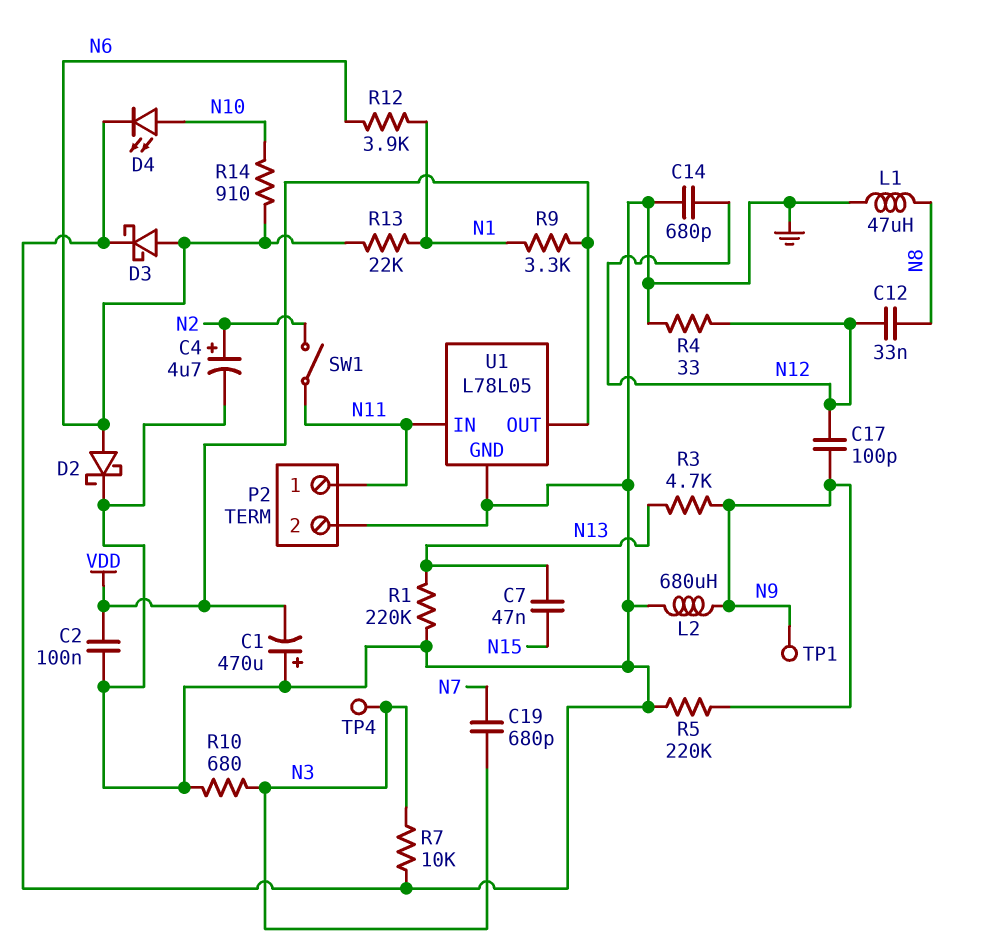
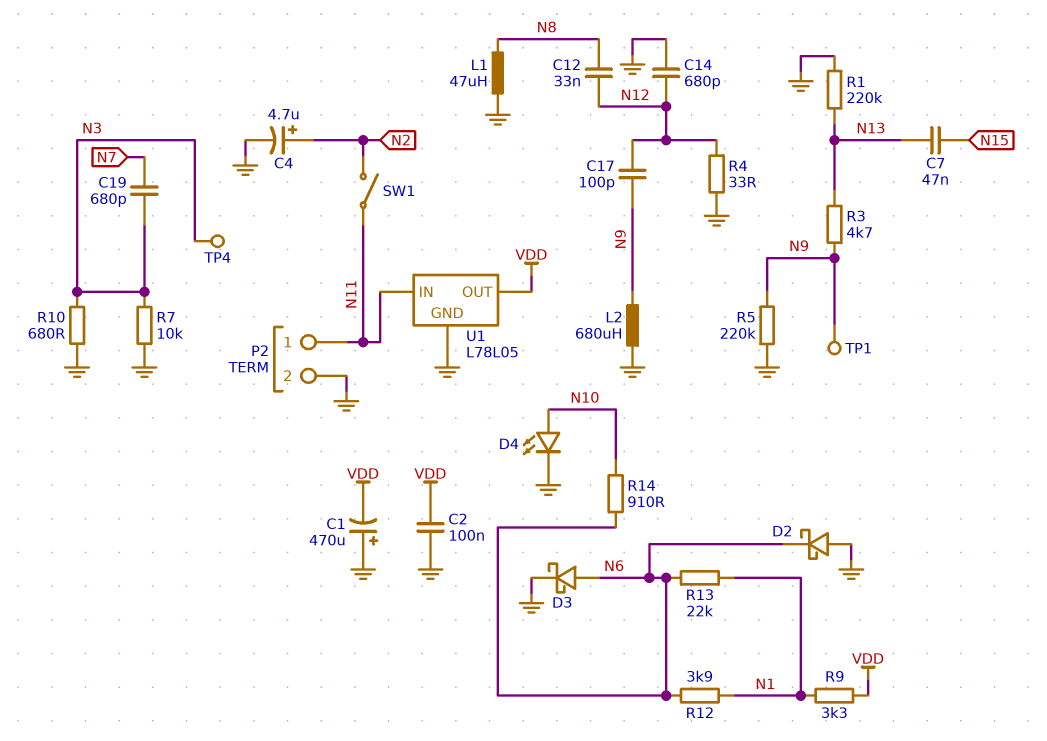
D2: schottky (A N6, K GND) -> schottky (A GND, K N6)

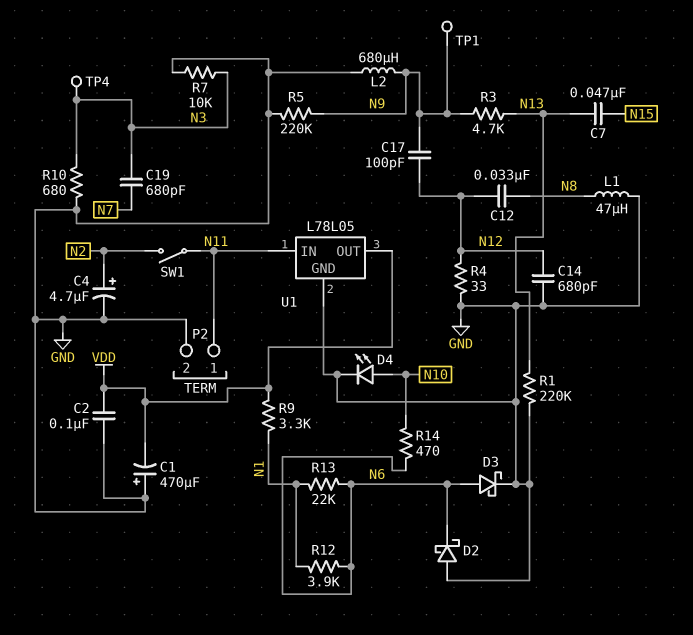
R14: 910 (N6, N10) -> 470 (N6, N10)

